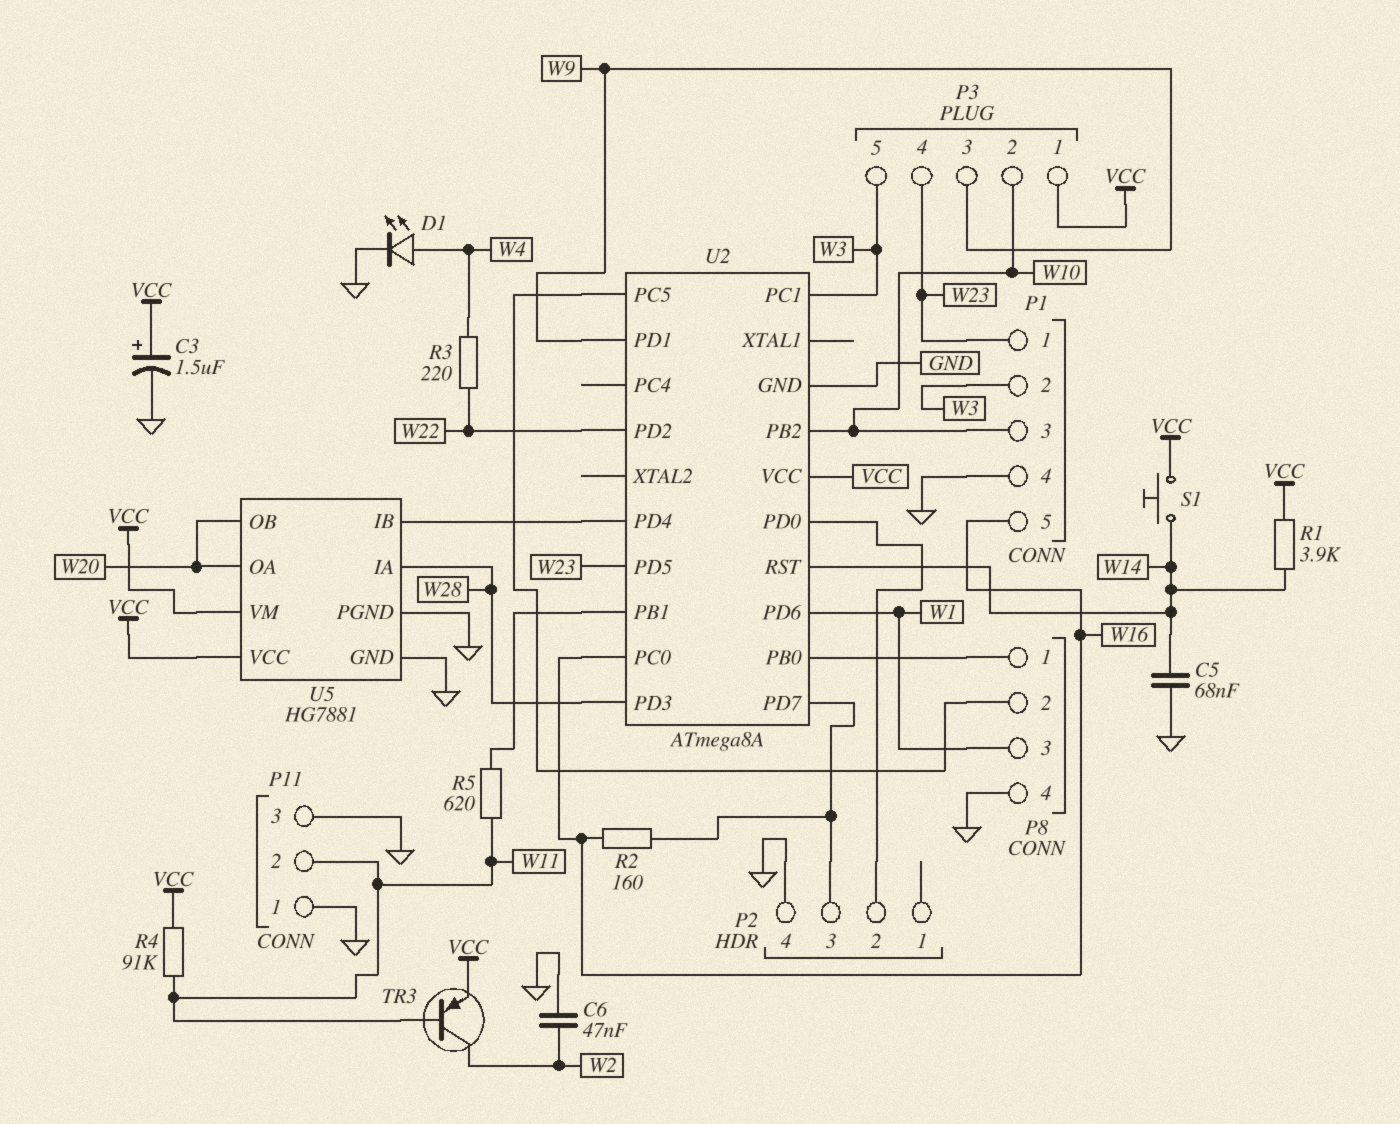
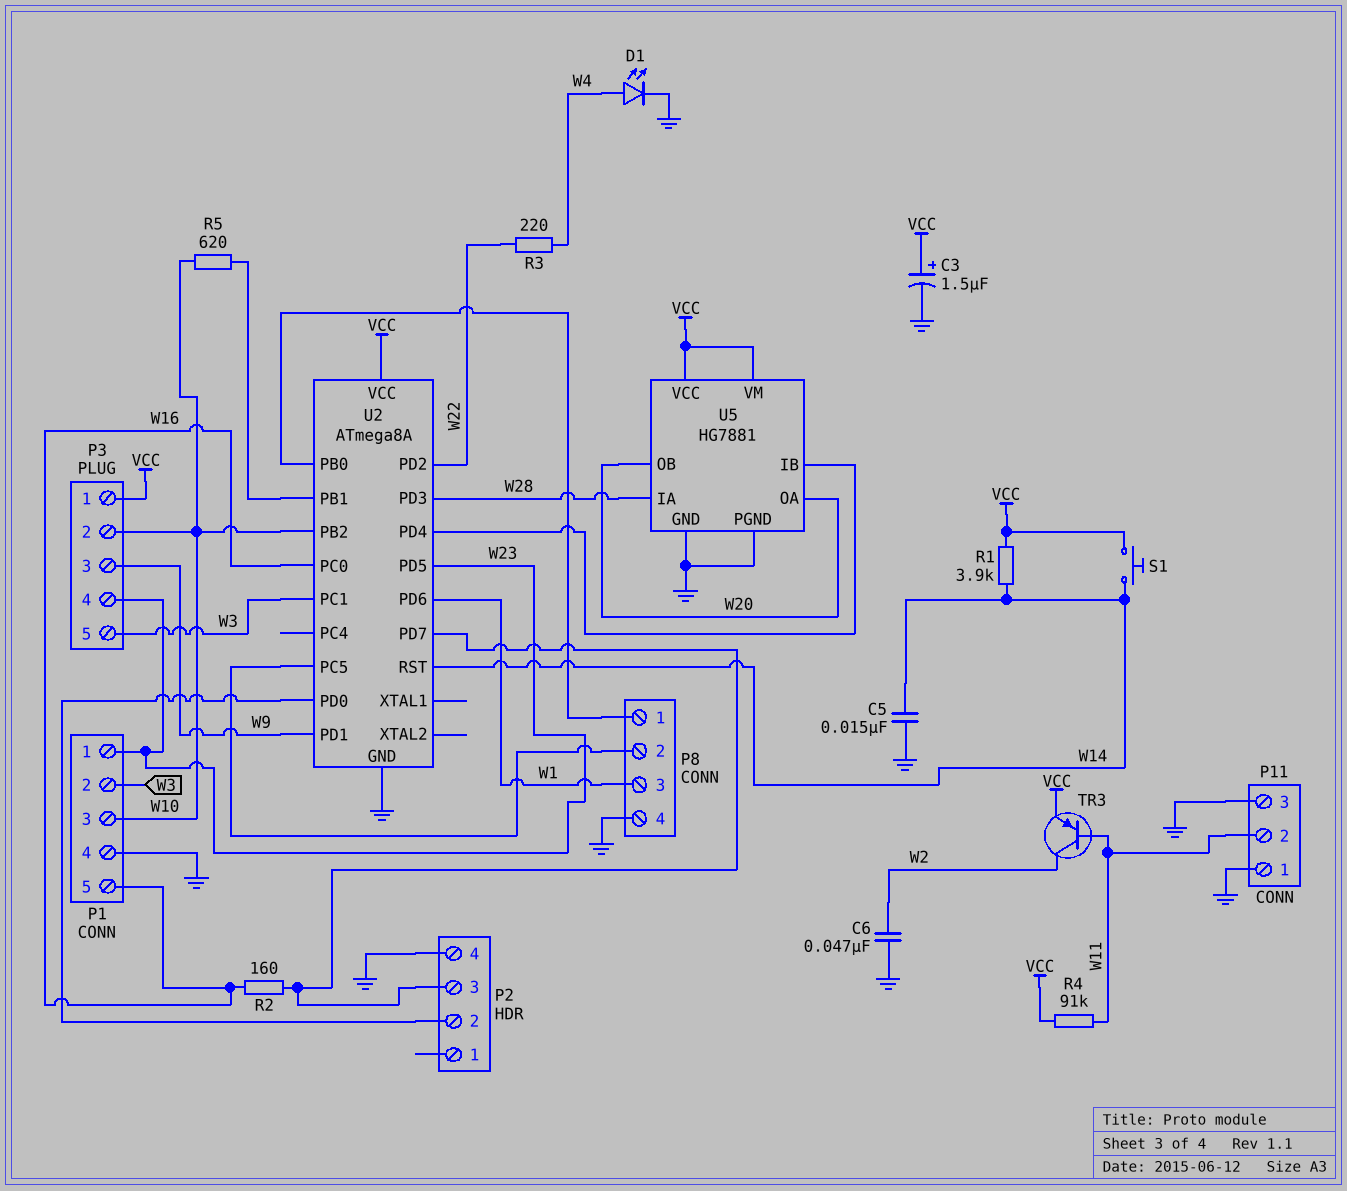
C5: 68nF (GND, W14) -> 15nF (GND, W14)
R5: 620 (U2/PB1, W11) -> 620 (U2/PB1, W10)

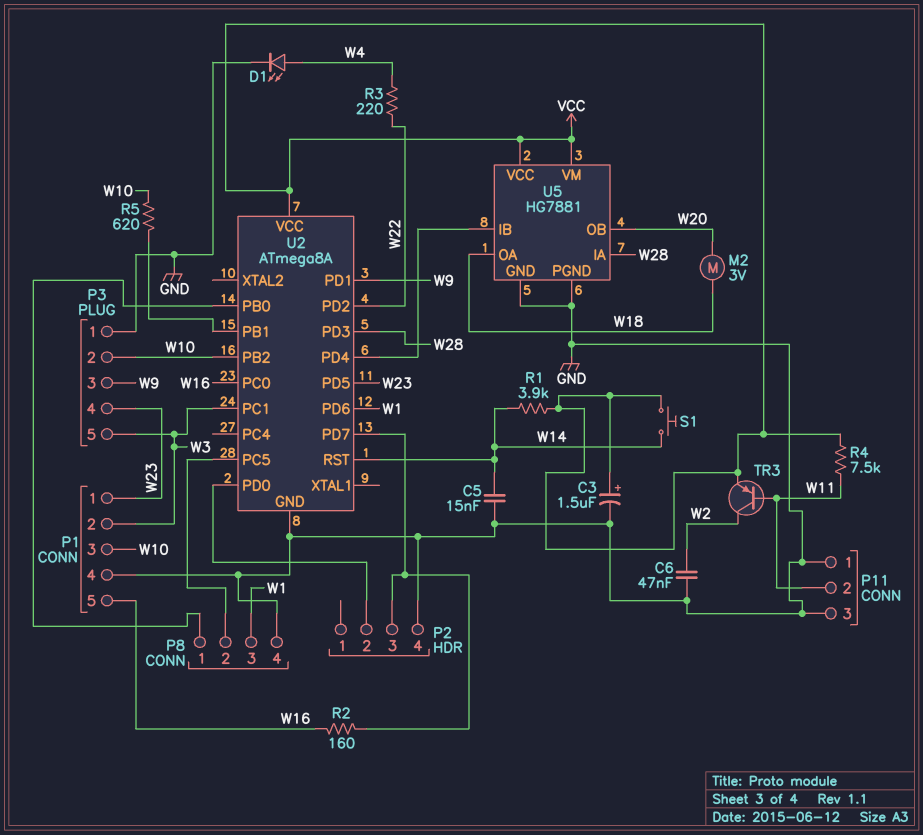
M2: none -> motor 3V (W18, W20)
P3 pin 1: VCC -> GND
R4: 91k (VCC, W11) -> 7.5k (VCC, W11)
U5 pin OA: W20 -> W18

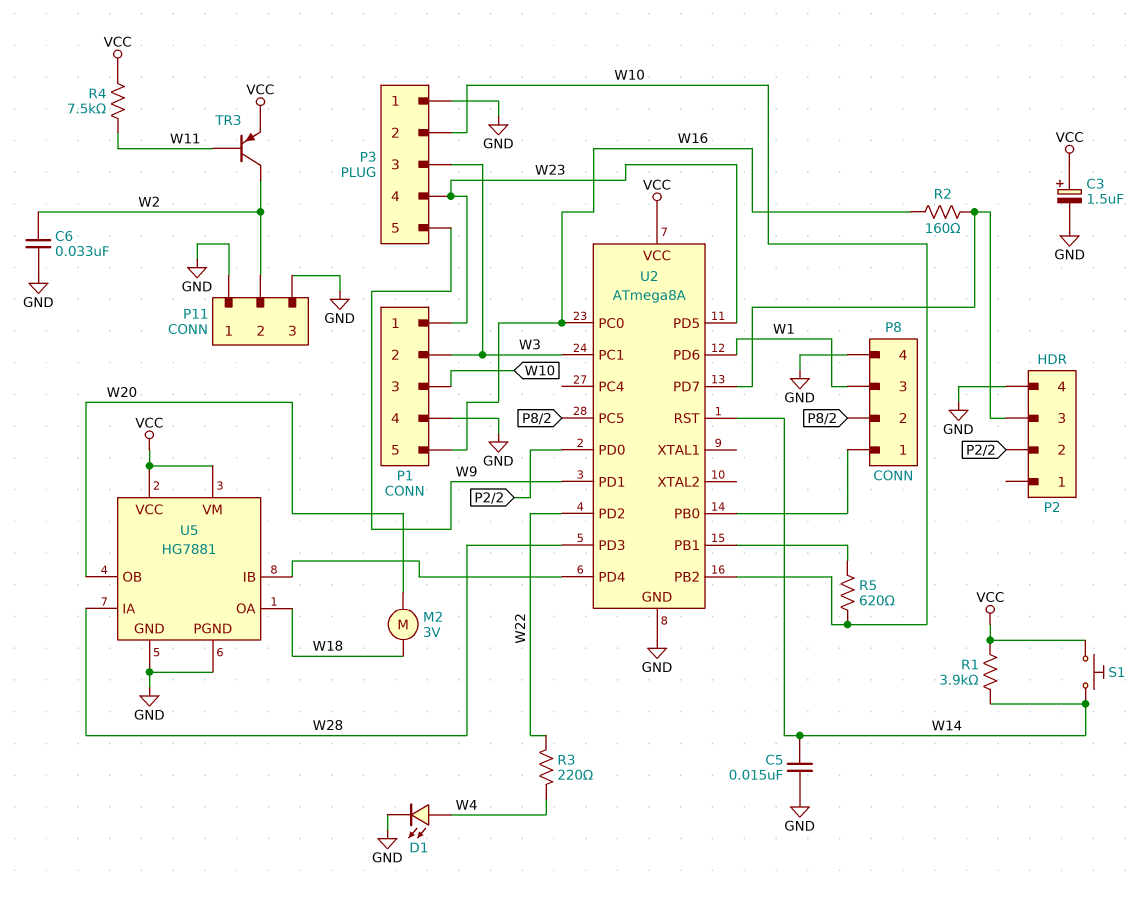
C6: 47nF (GND, W2) -> 33nF (GND, W2)
P3 pin 3: W9 -> W3
P3 pin 5: W3 -> W9
P11 pin 2: W11 -> W2

